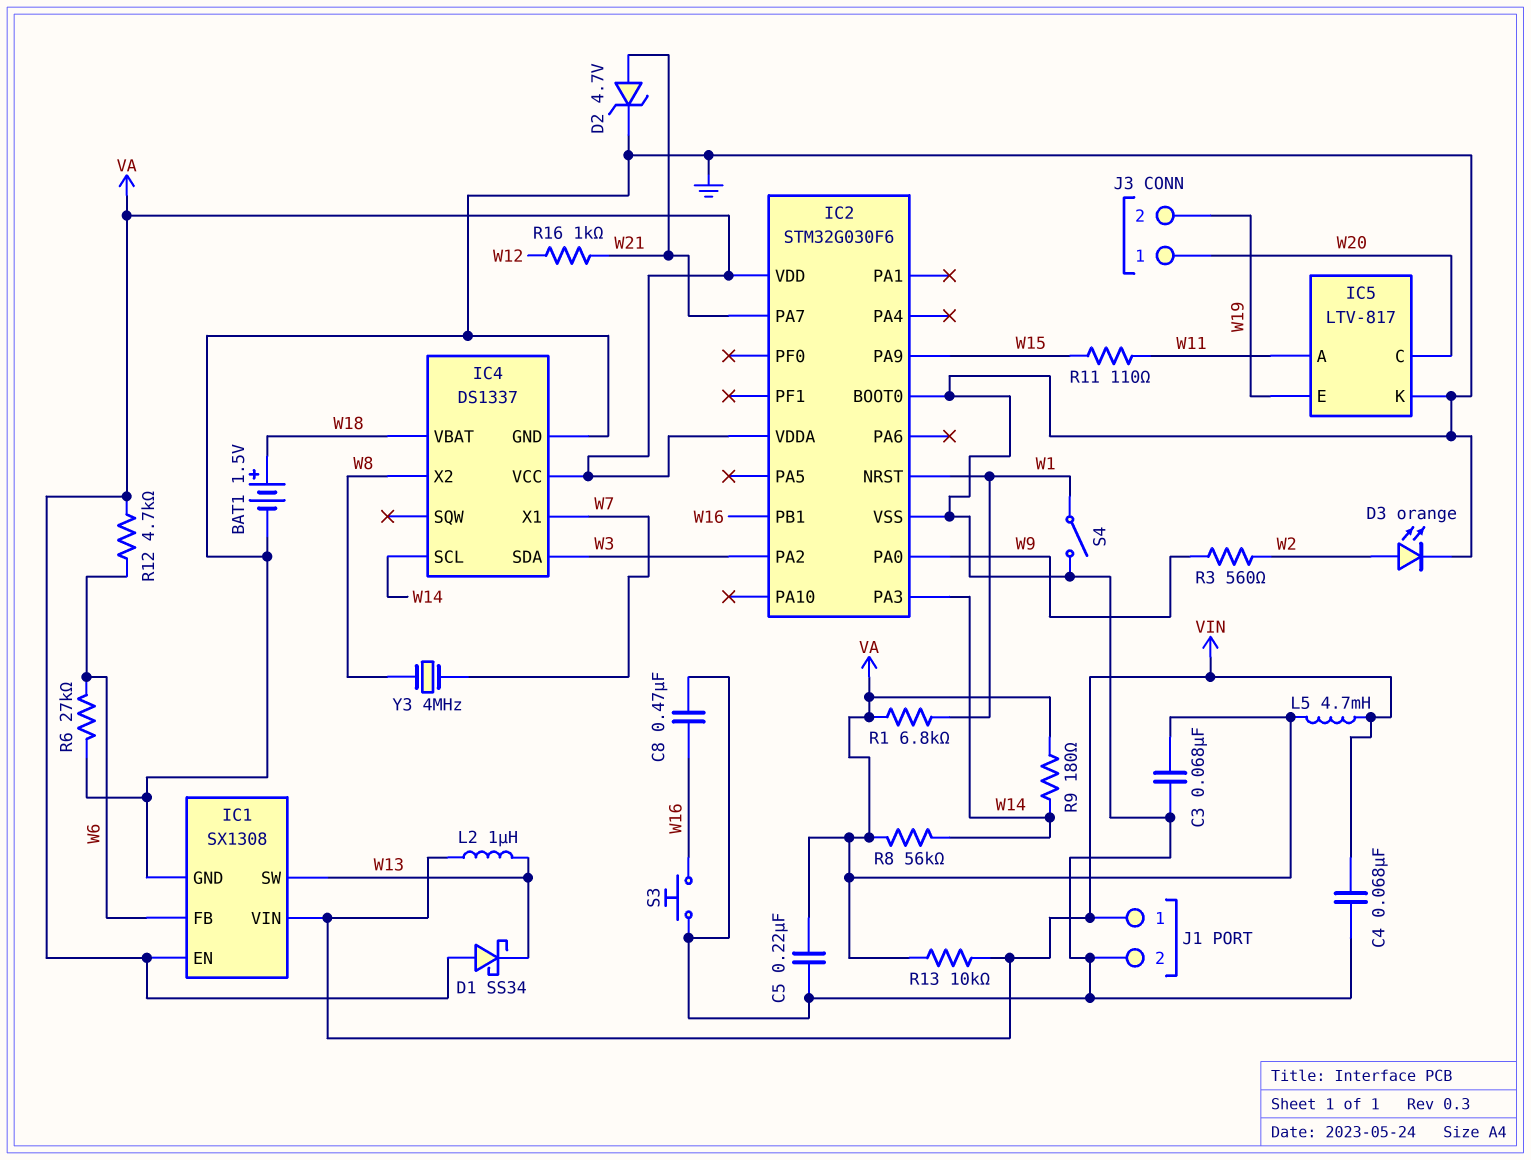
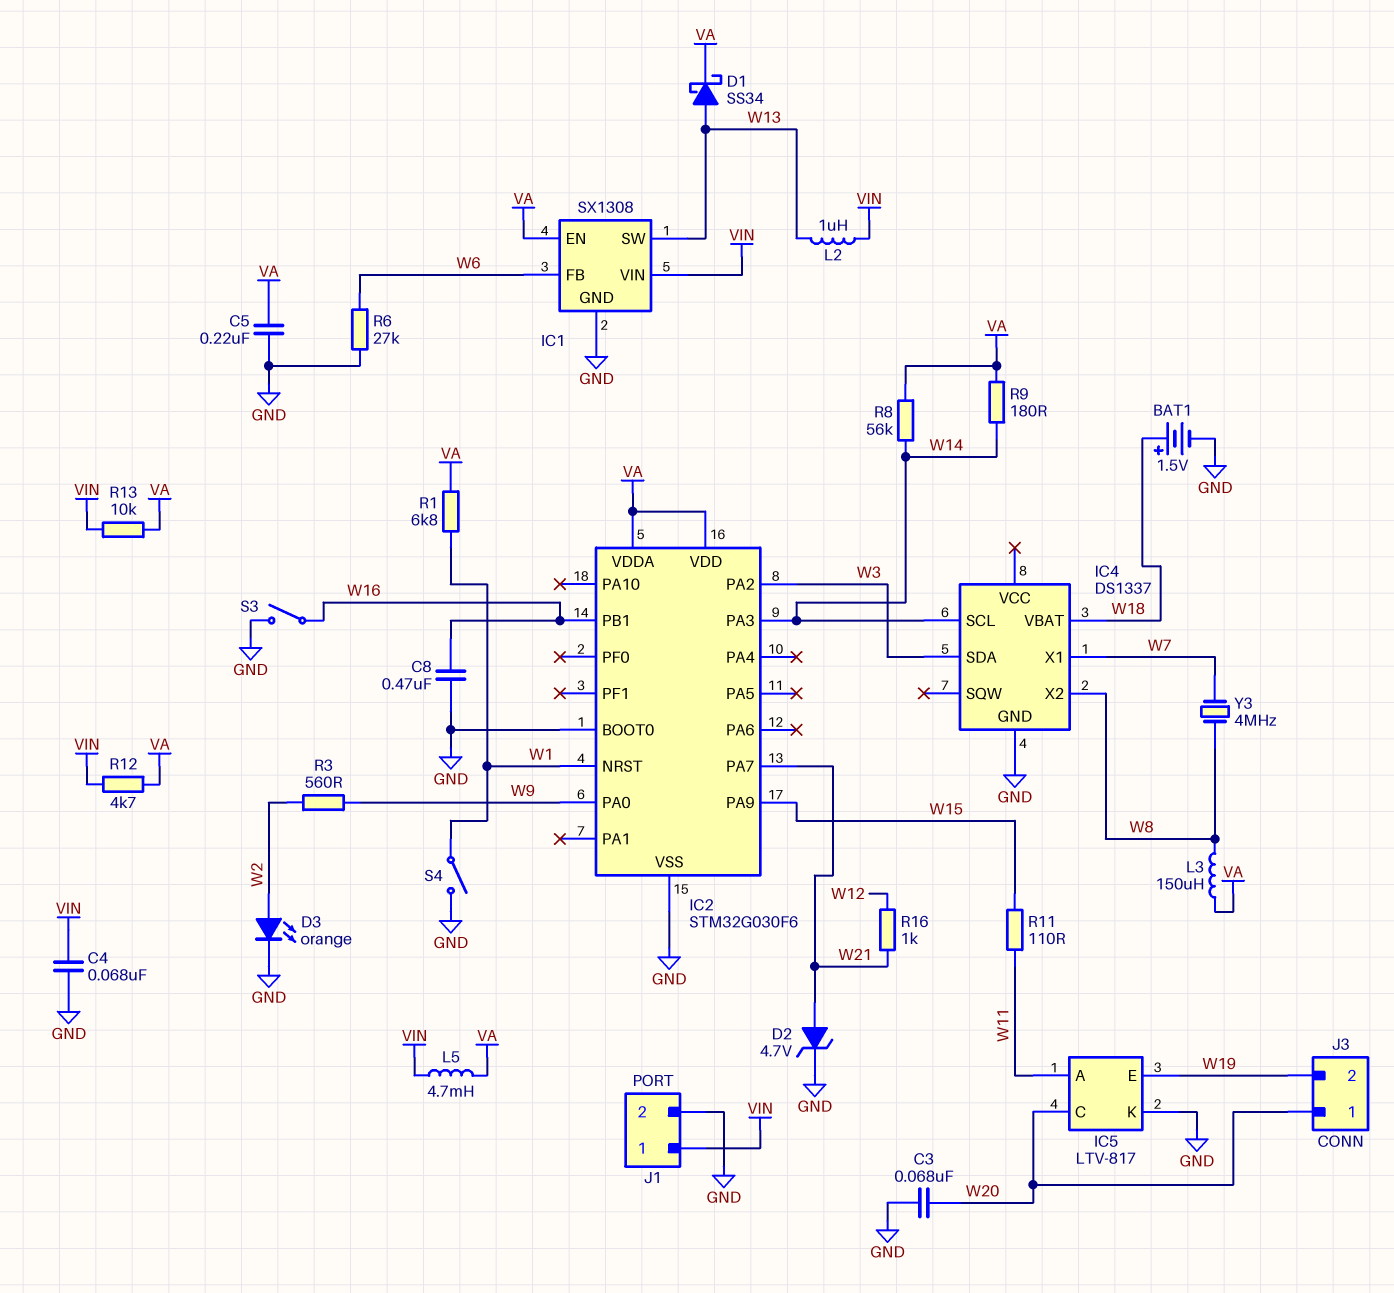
C3: 68nF (GND, VA) -> 68nF (GND, W20)
D1: schottky SS34 (A VA, K W13) -> schottky SS34 (A W13, K VA)
IC4 pin VCC: VA -> none
L3: none -> 150uH (VA, W8)
R12: 4.7k (VA, W6) -> 4.7k (VA, VIN)
S3: button (GND, W16) -> switch (GND, W16)

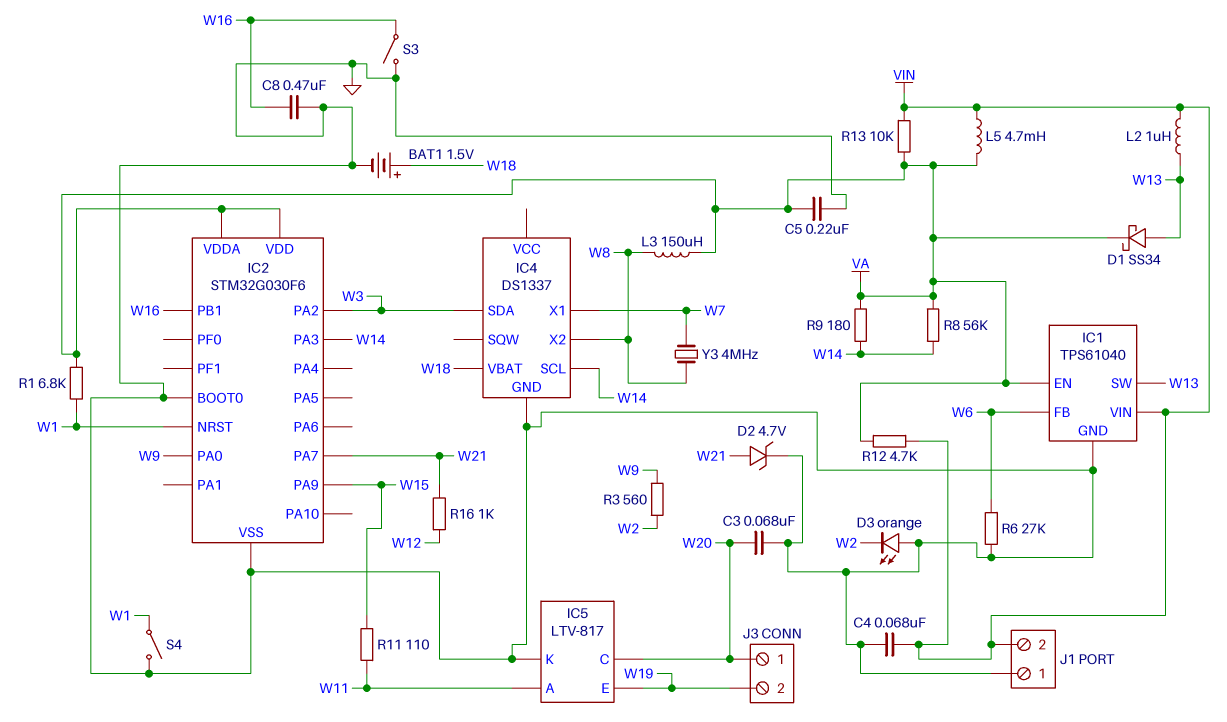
D3: LED orange (A W2, K GND) -> LED orange (A GND, K W2)
IC1: SX1308 -> TPS61040
J1 pin 1: VIN -> GND
J1 pin 2: GND -> VIN

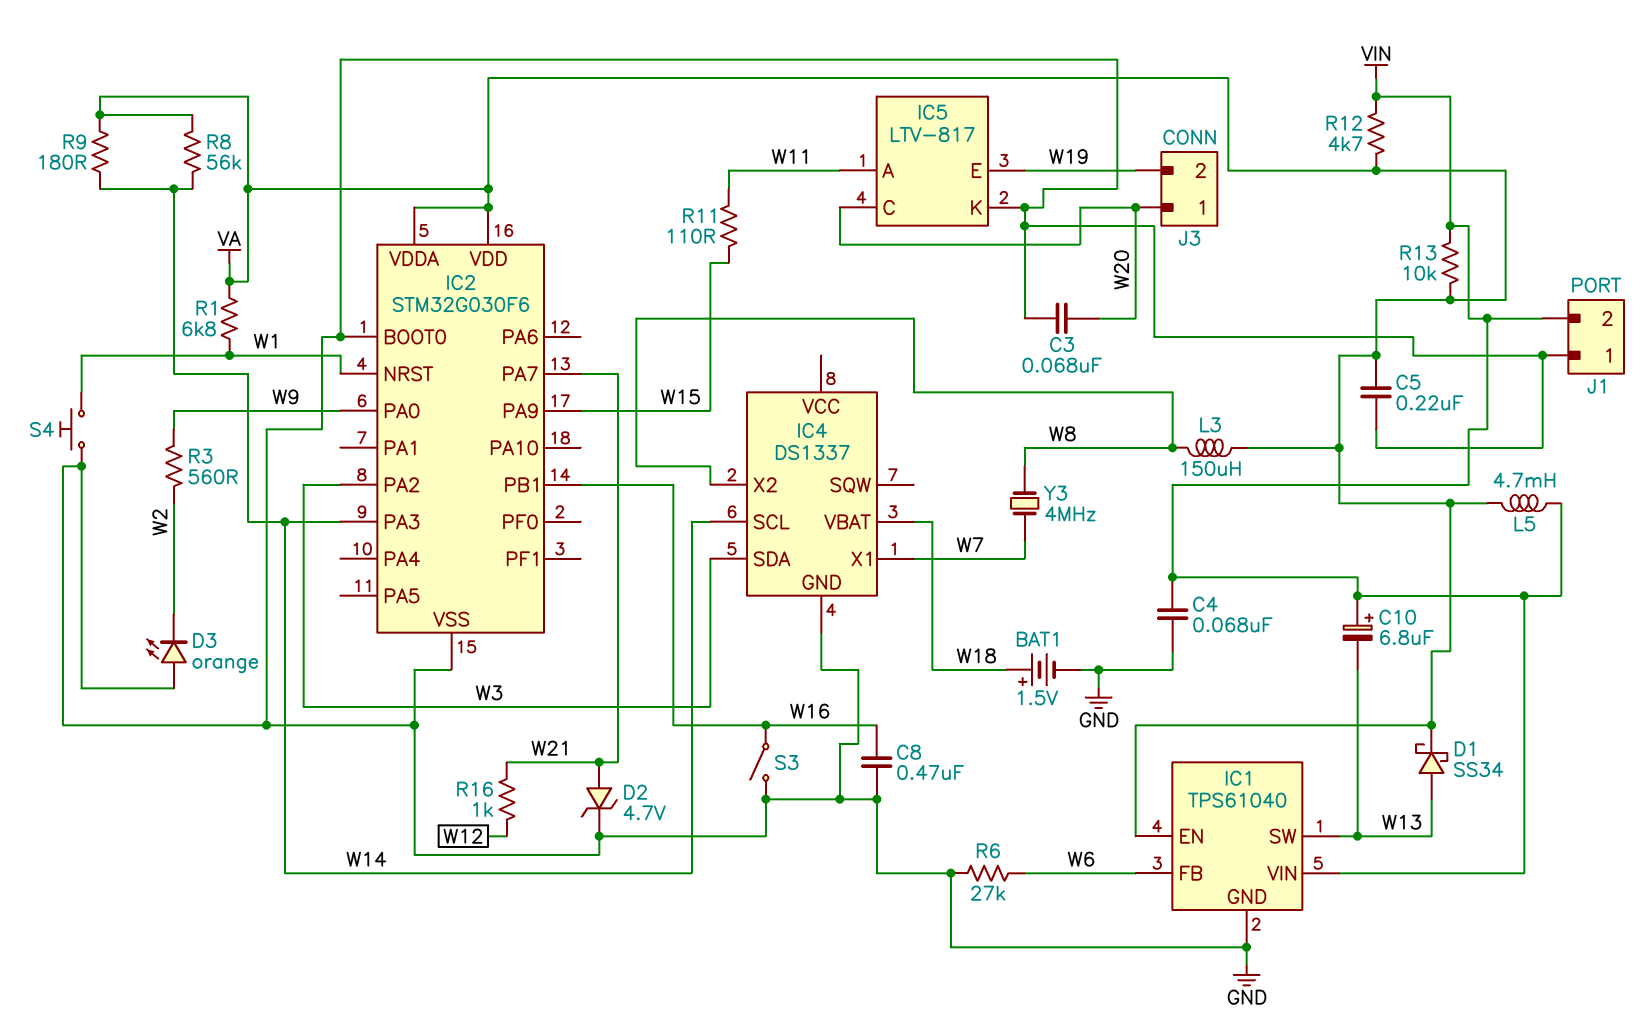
C10: none -> 6.8uF (plus VIN, minus W13)
L2: 1uH (VIN, W13) -> none
S4: switch (GND, W1) -> button (GND, W1)

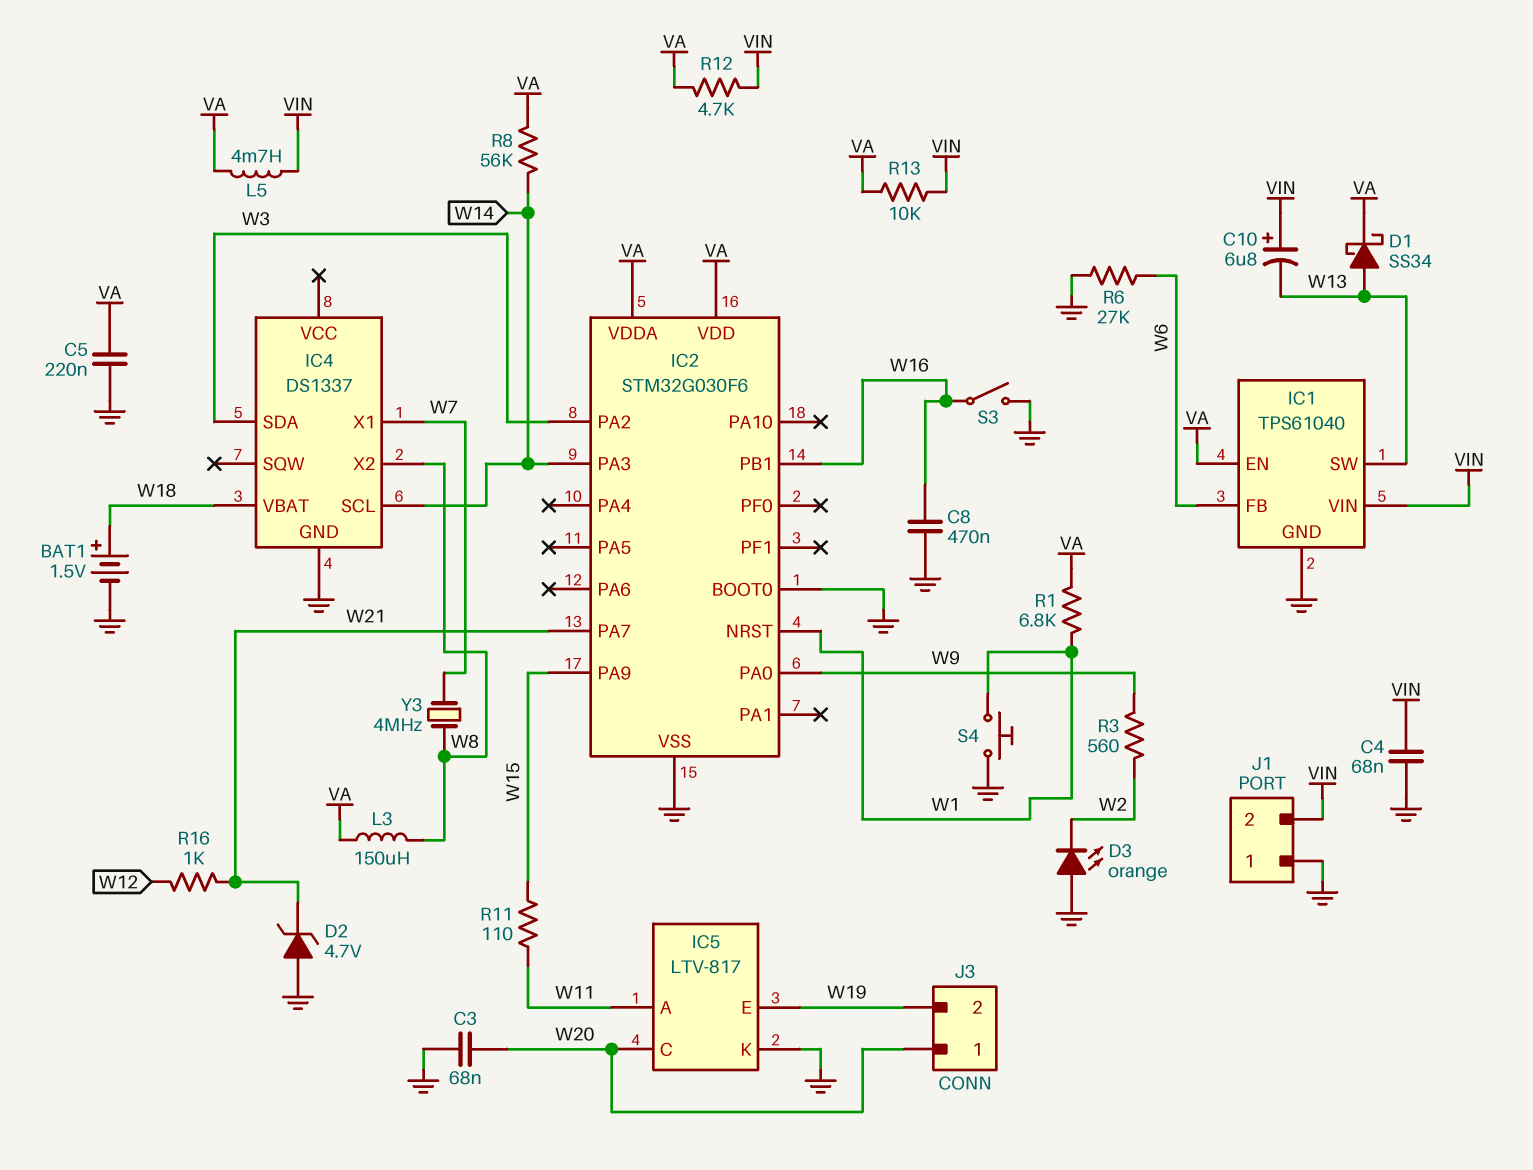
D2: zener 4.7V (A W21, K GND) -> zener 4.7V (A GND, K W21)
R9: 180 (VA, W14) -> none

